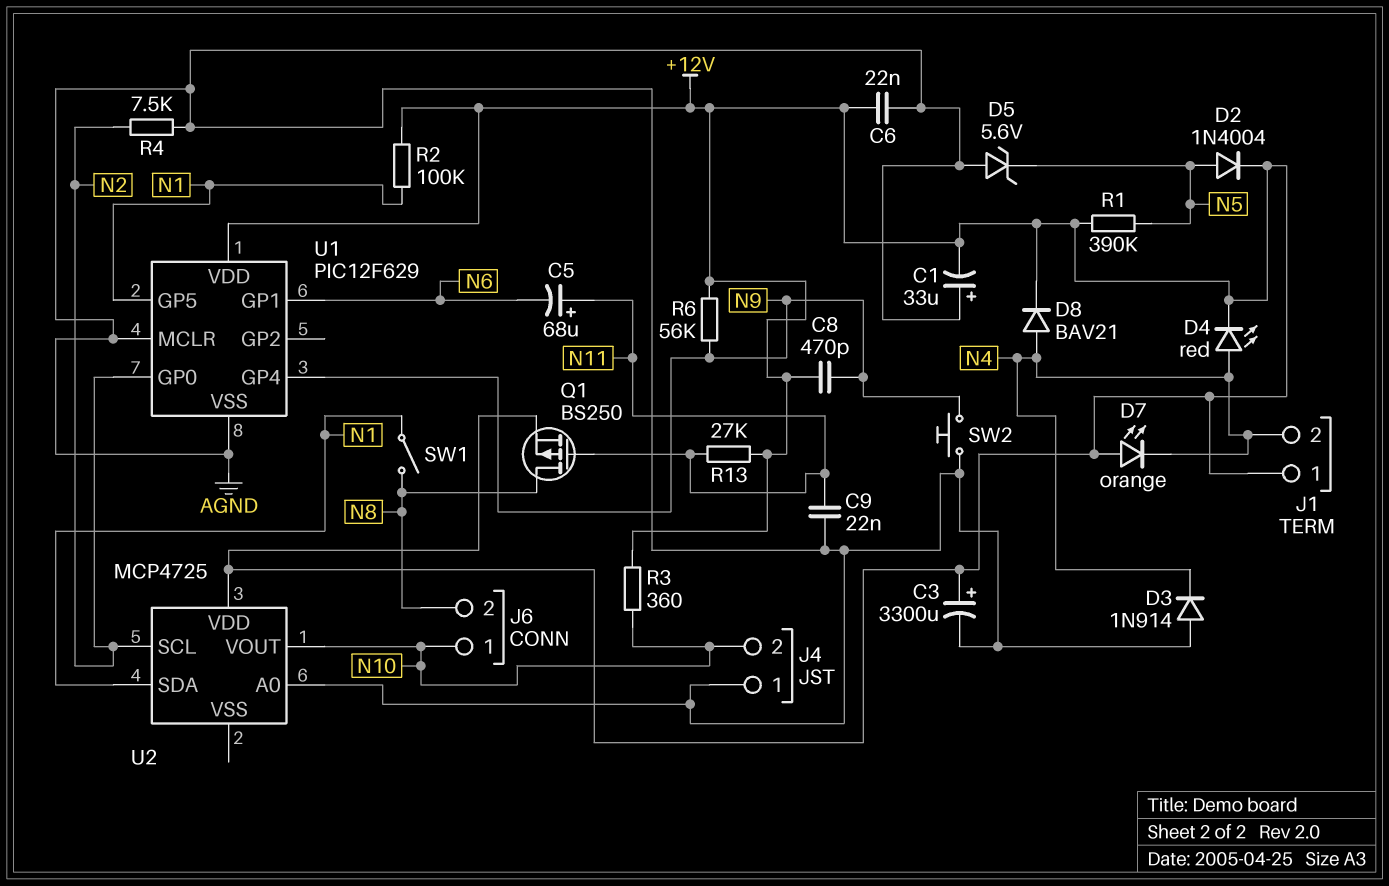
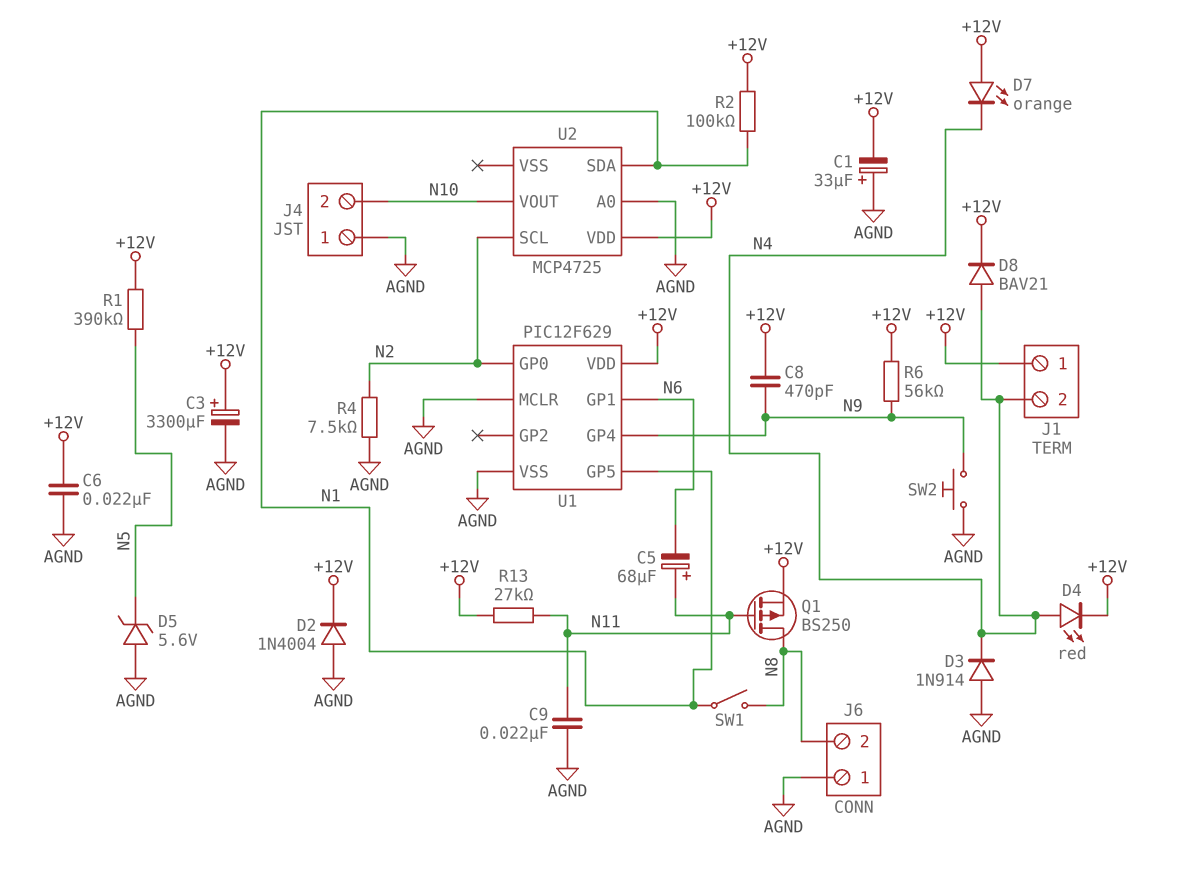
D2: diode 1N4004 (A N5, K +12V) -> diode 1N4004 (A AGND, K +12V)
J6 pin 1: N10 -> AGND
R3: 360 (+12V, N10) -> none

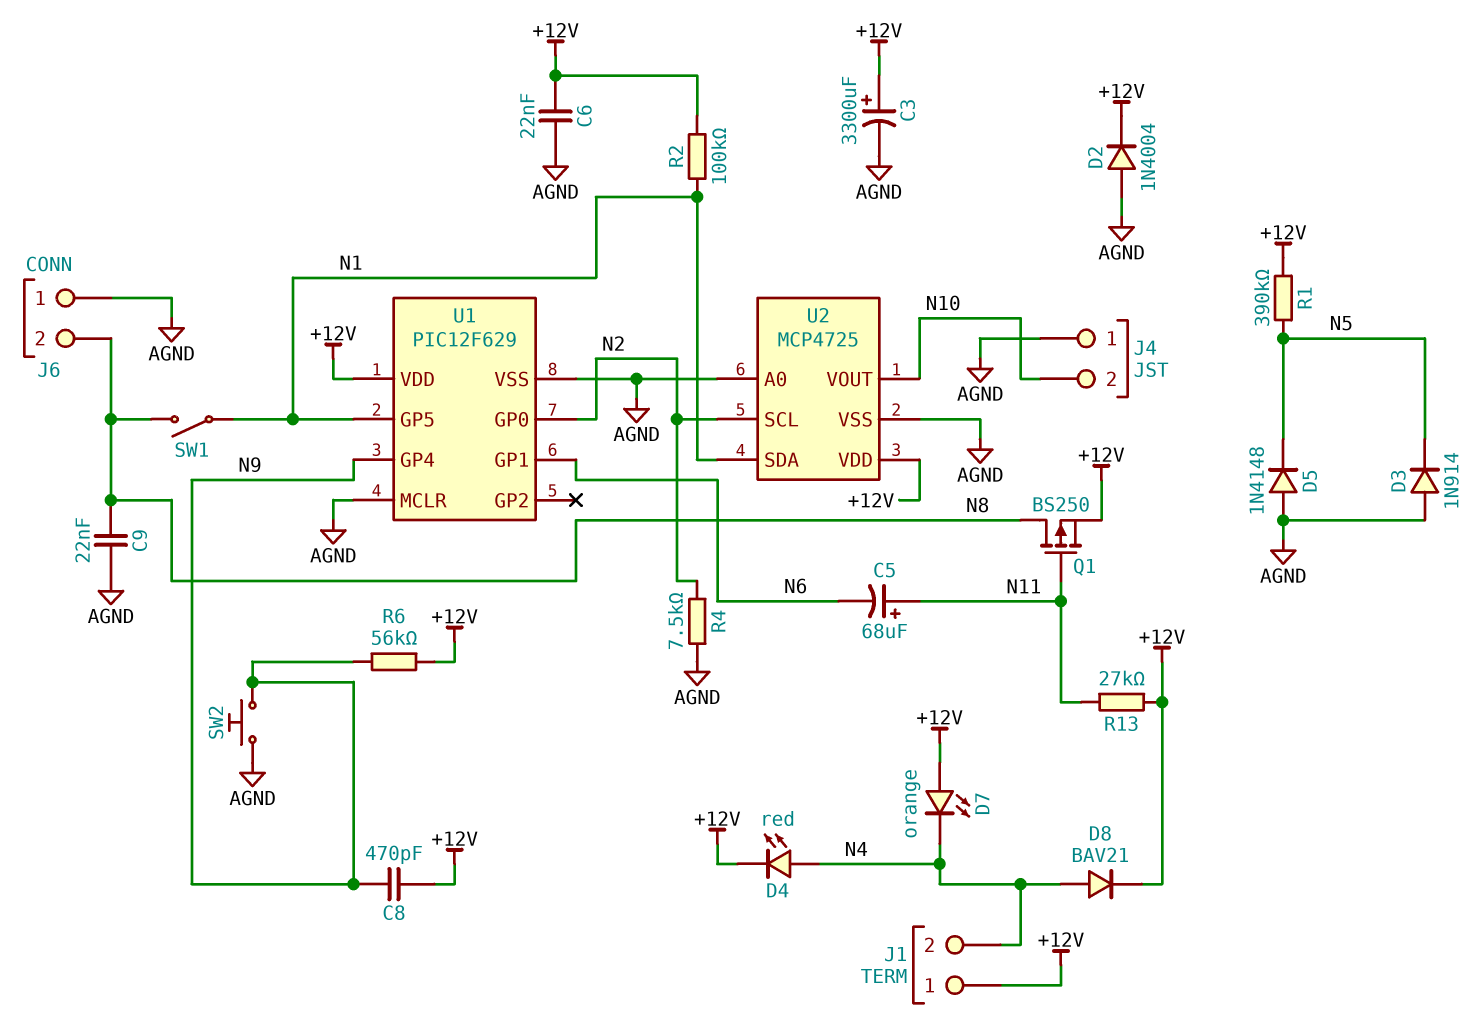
C1: 33uF (plus AGND, minus +12V) -> none
C9: 22nF (AGND, N11) -> 22nF (AGND, N8)
D3: diode 1N914 (A AGND, K N4) -> diode 1N914 (A AGND, K N5)
D5: zener 5.6V (A AGND, K N5) -> diode 1N4148 (A AGND, K N5)
U2 pin VSS: none -> AGND

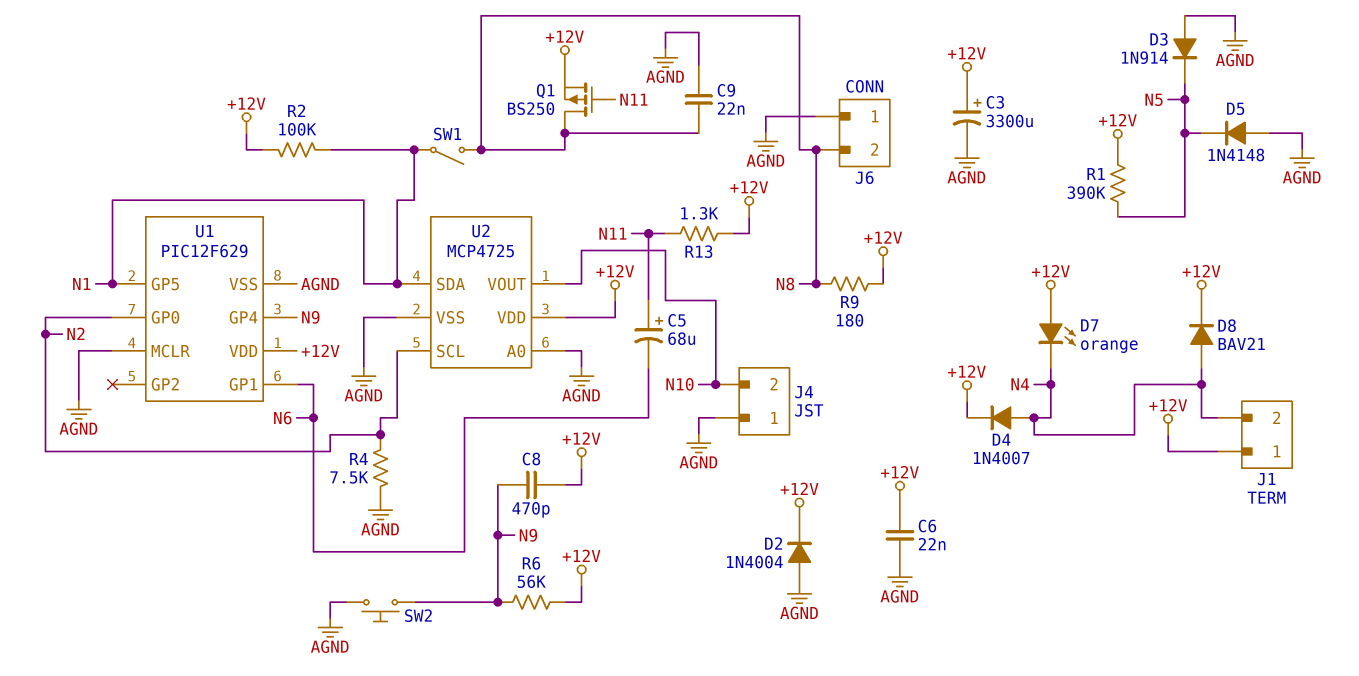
D4: LED red (A N4, K +12V) -> diode 1N4007 (A N4, K +12V)
R9: none -> 180 (+12V, N8)
R13: 27k (+12V, N11) -> 1.3k (+12V, N11)

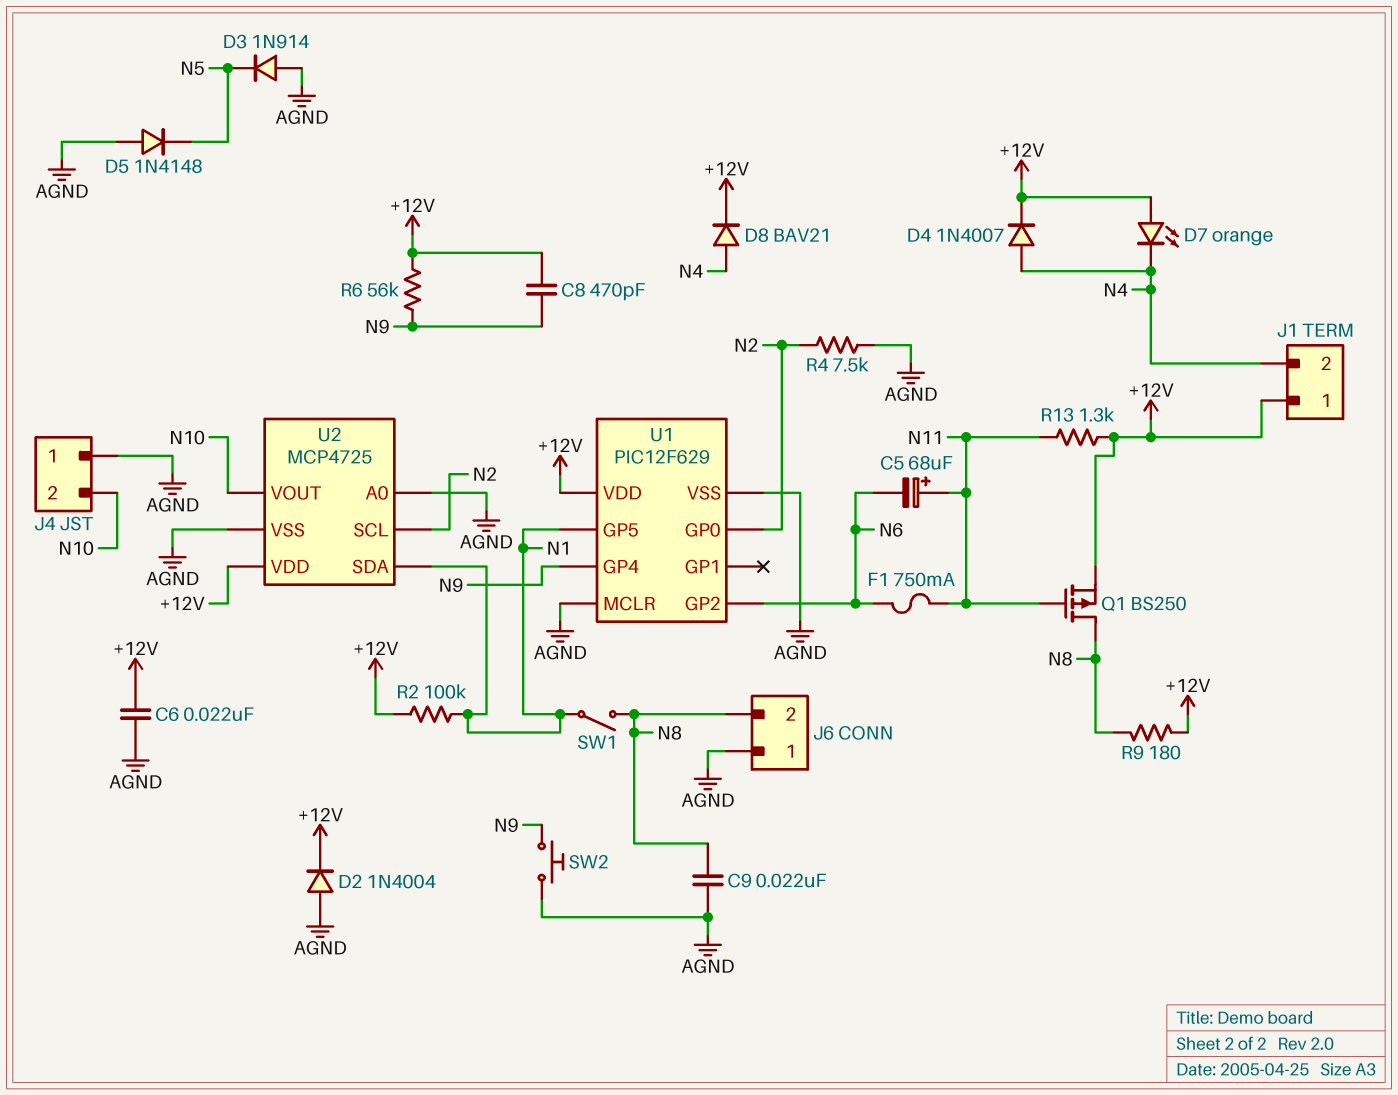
C3: 3300uF (plus +12V, minus AGND) -> none
F1: none -> 750mA (N6, N11)
R1: 390k (+12V, N5) -> none
U1 pin GP1: N6 -> none
U1 pin GP2: none -> N6

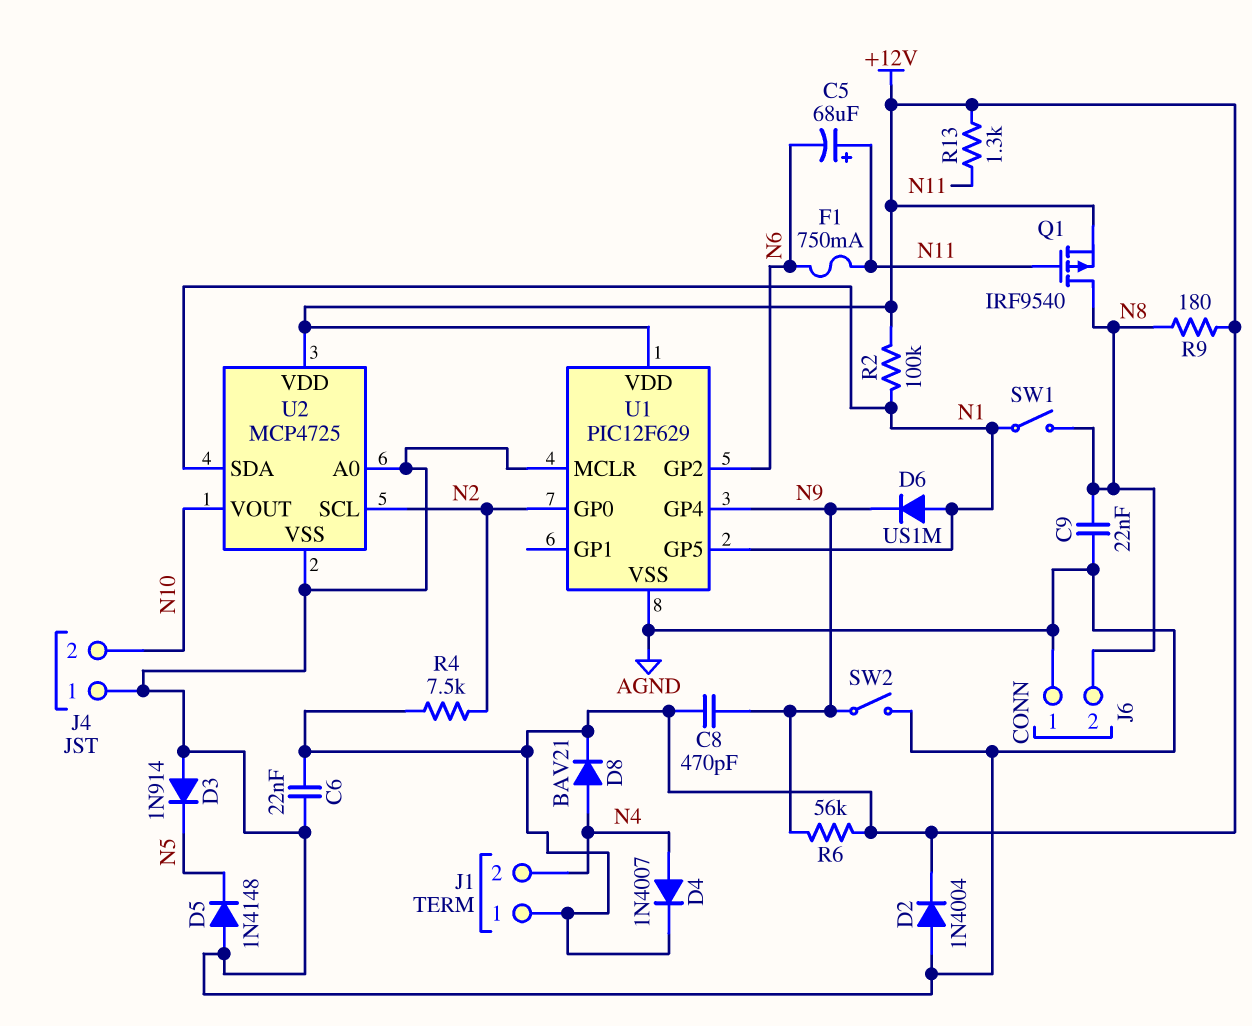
D6: none -> diode US1M (A N1, K N9)
D7: LED orange (A +12V, K N4) -> none
Q1: PMOS BS250 (G N11, D N8, S +12V) -> PMOS IRF9540 (G N11, D N8, S +12V)
R4: 7.5k (AGND, N2) -> 7.5k (+12V, N2)
SW2: button (AGND, N9) -> switch (AGND, N9)

